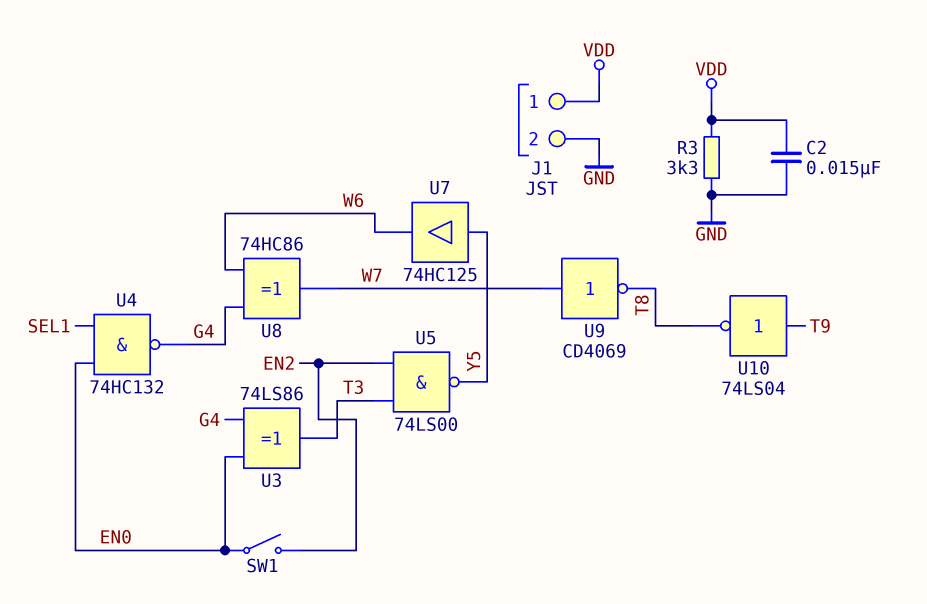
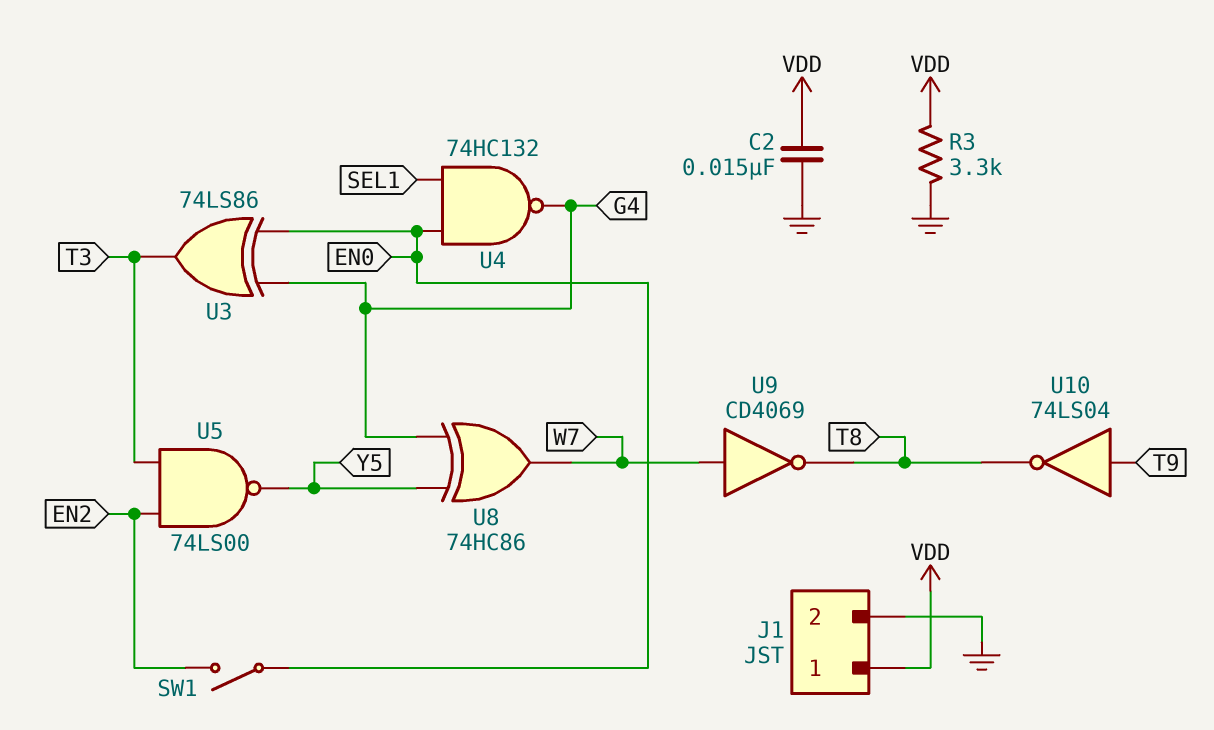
U7: buffer 74HC125 (in Y5, out W6) -> none
U8: XOR 74HC86 (in G4, in W6, out W7) -> XOR 74HC86 (in G4, in Y5, out W7)

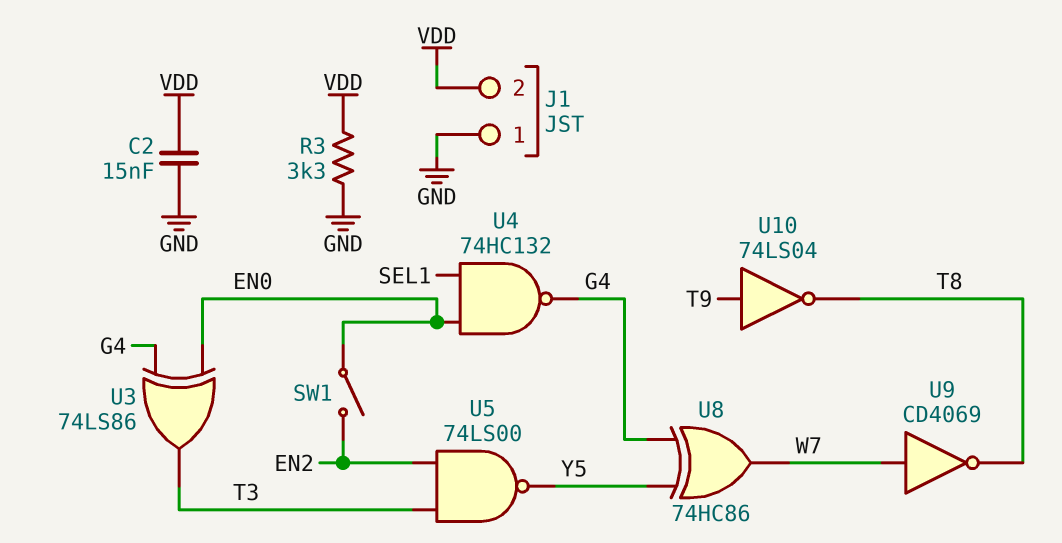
J1 pin 1: VDD -> GND
J1 pin 2: GND -> VDD

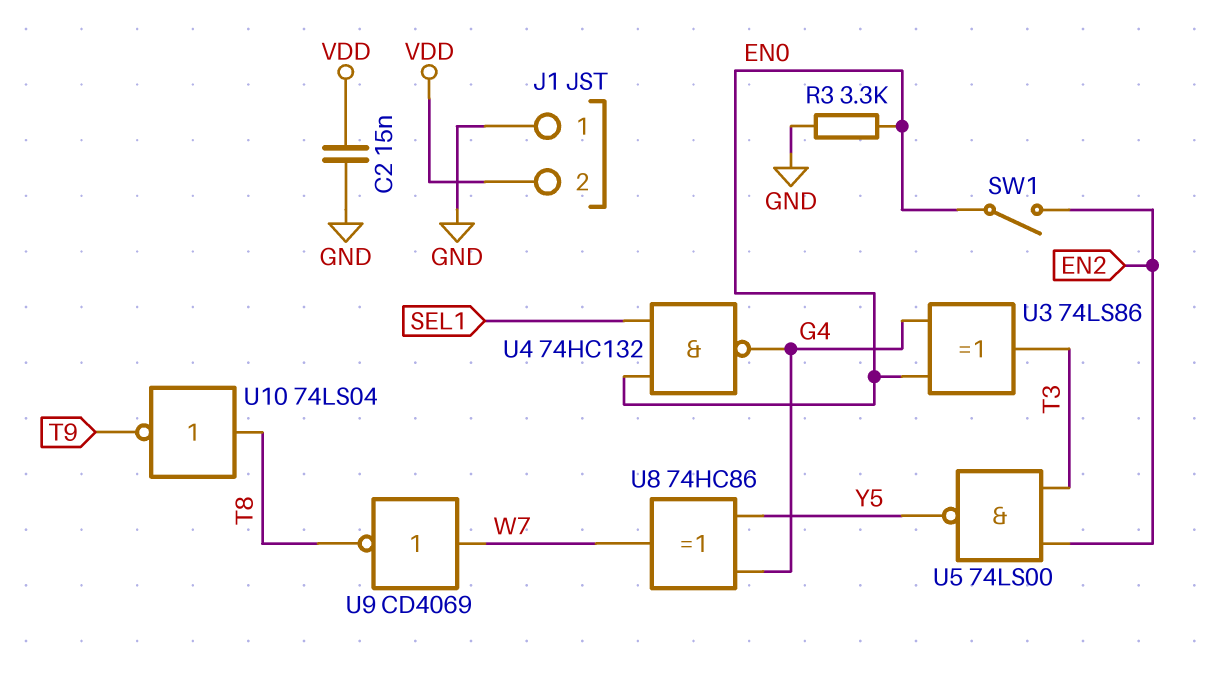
R3: 3.3k (GND, VDD) -> 3.3k (EN0, GND)
U10: NOT 74LS04 (in T9, out T8) -> NOT 74LS04 (in T8, out T9)

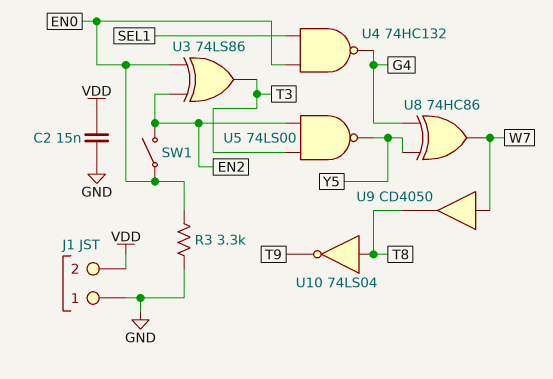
U3: XOR 74LS86 (in EN0, in G4, out T3) -> XOR 74LS86 (in EN0, in EN2, out T3)
U9: NOT CD4069 (in W7, out T8) -> buffer CD4050 (in W7, out T8)

